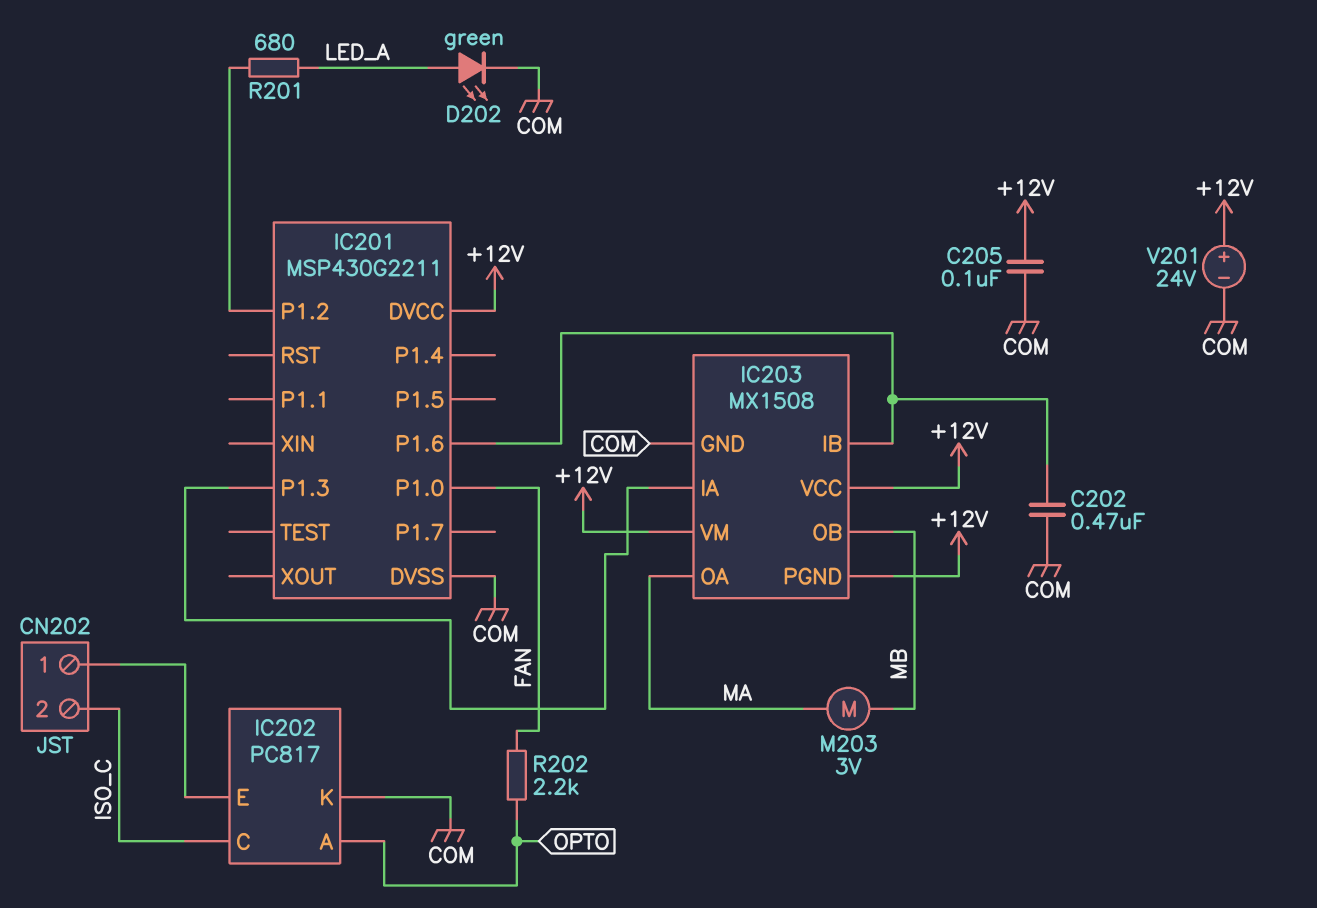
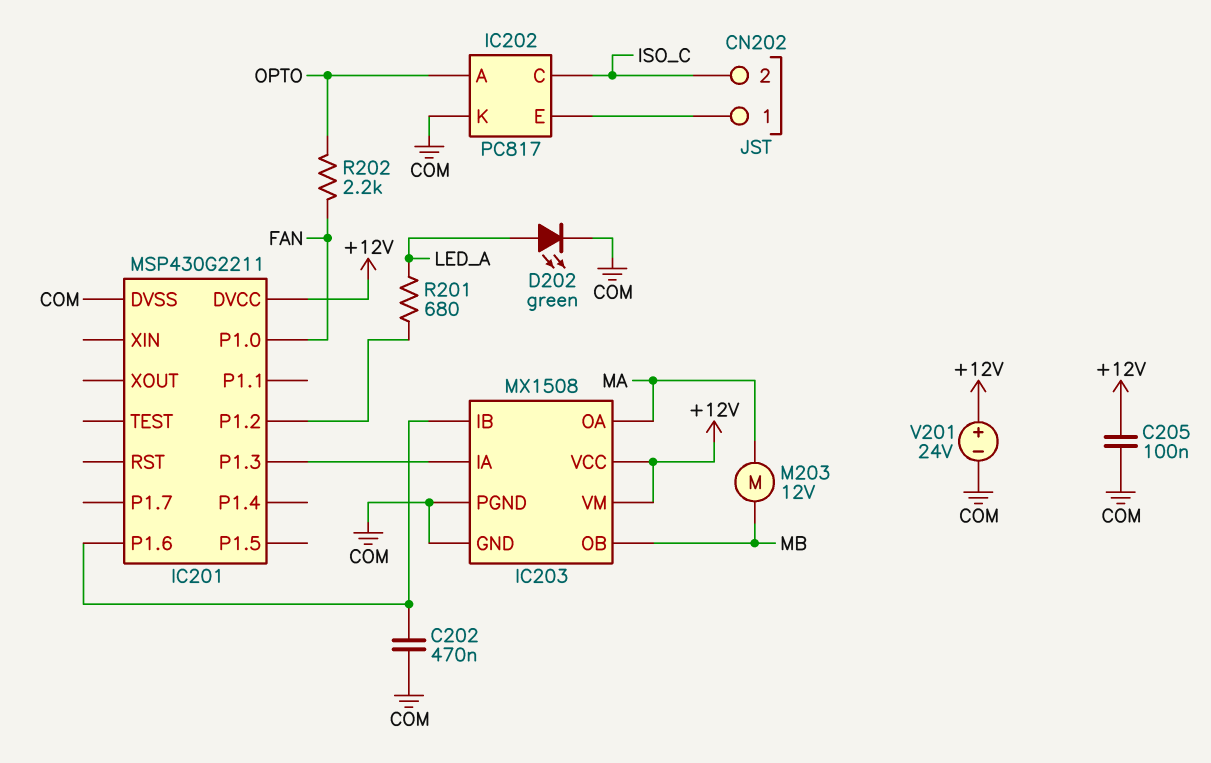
IC203 pin PGND: +12V -> COM
M203: motor 3V (MA, MB) -> motor 12V (MA, MB)

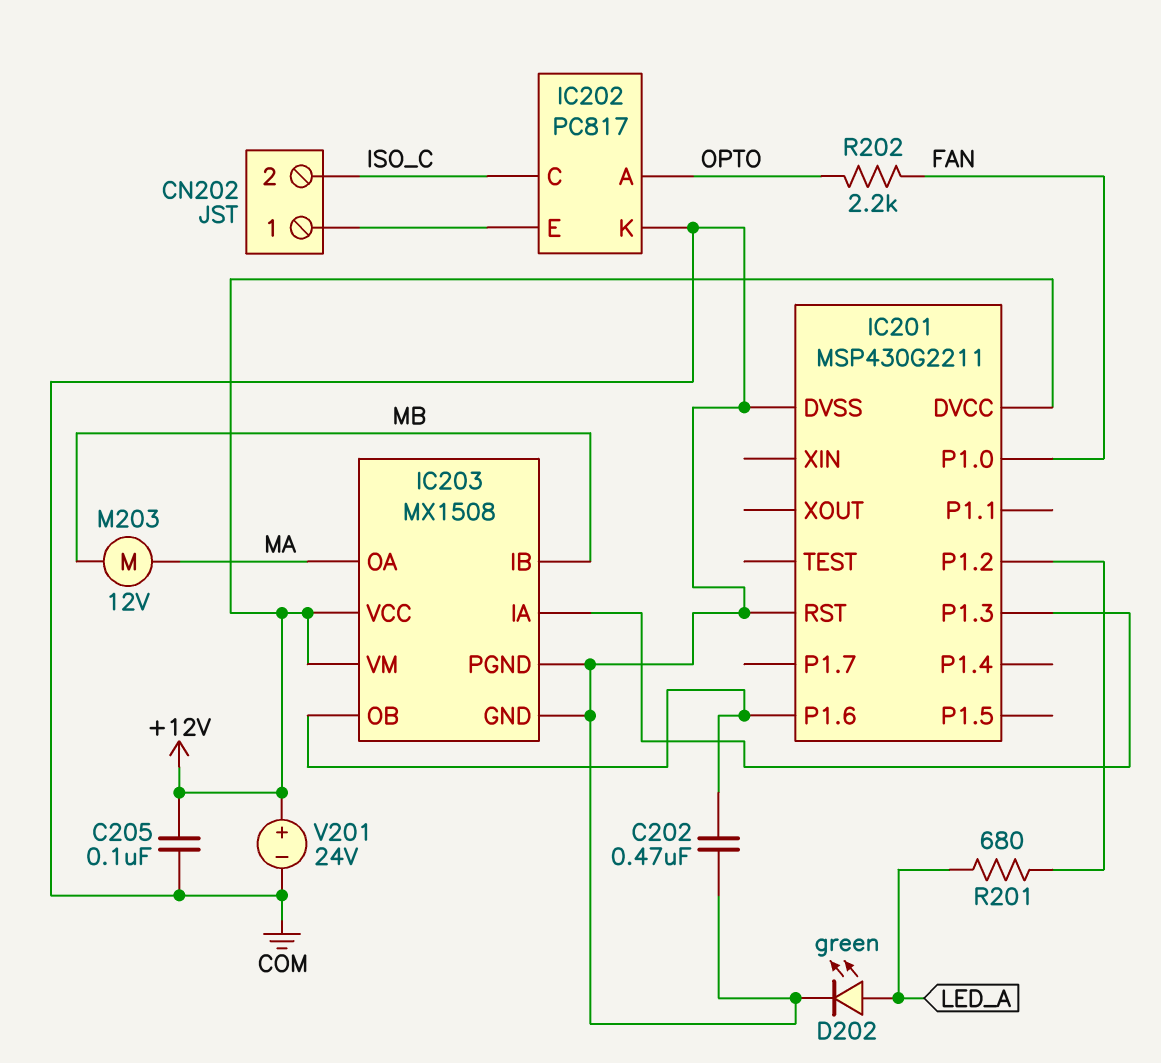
IC201 pin RST: none -> COM
IC203 pin IB: IC201/P1.6 -> MB
IC203 pin OB: MB -> IC201/P1.6

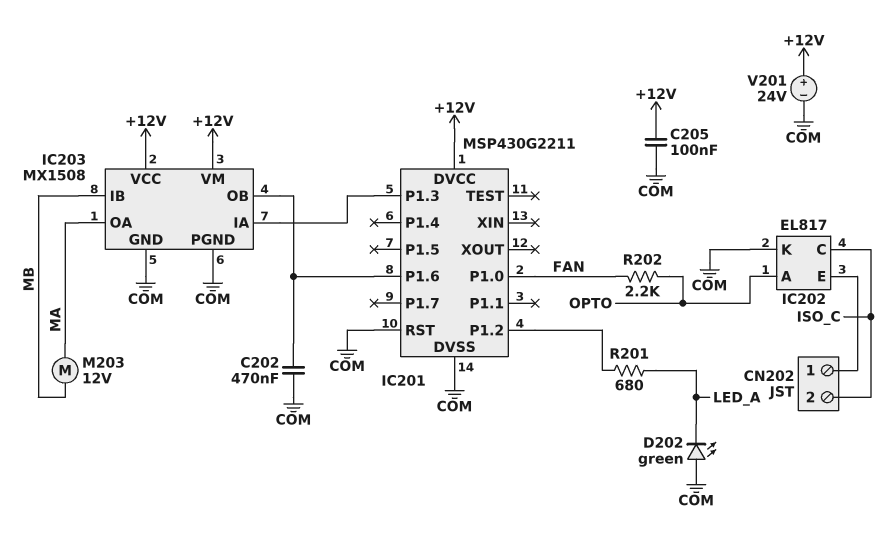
D202: LED green (A LED_A, K COM) -> LED green (A COM, K LED_A)
IC202: PC817 -> EL817

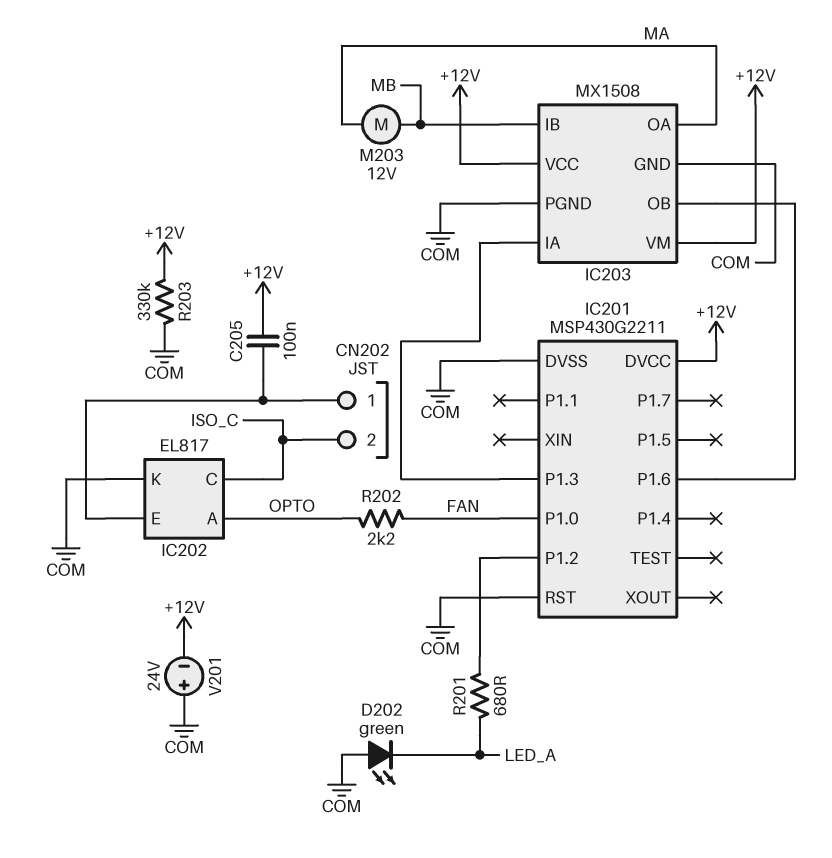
C202: 470nF (COM, IC201/P1.6) -> none
C205: 100nF (+12V, COM) -> 100nF (+12V, CN202/1)
R203: none -> 330k (+12V, COM)
V201: 24V (plus +12V, minus COM) -> 24V (plus COM, minus +12V)

